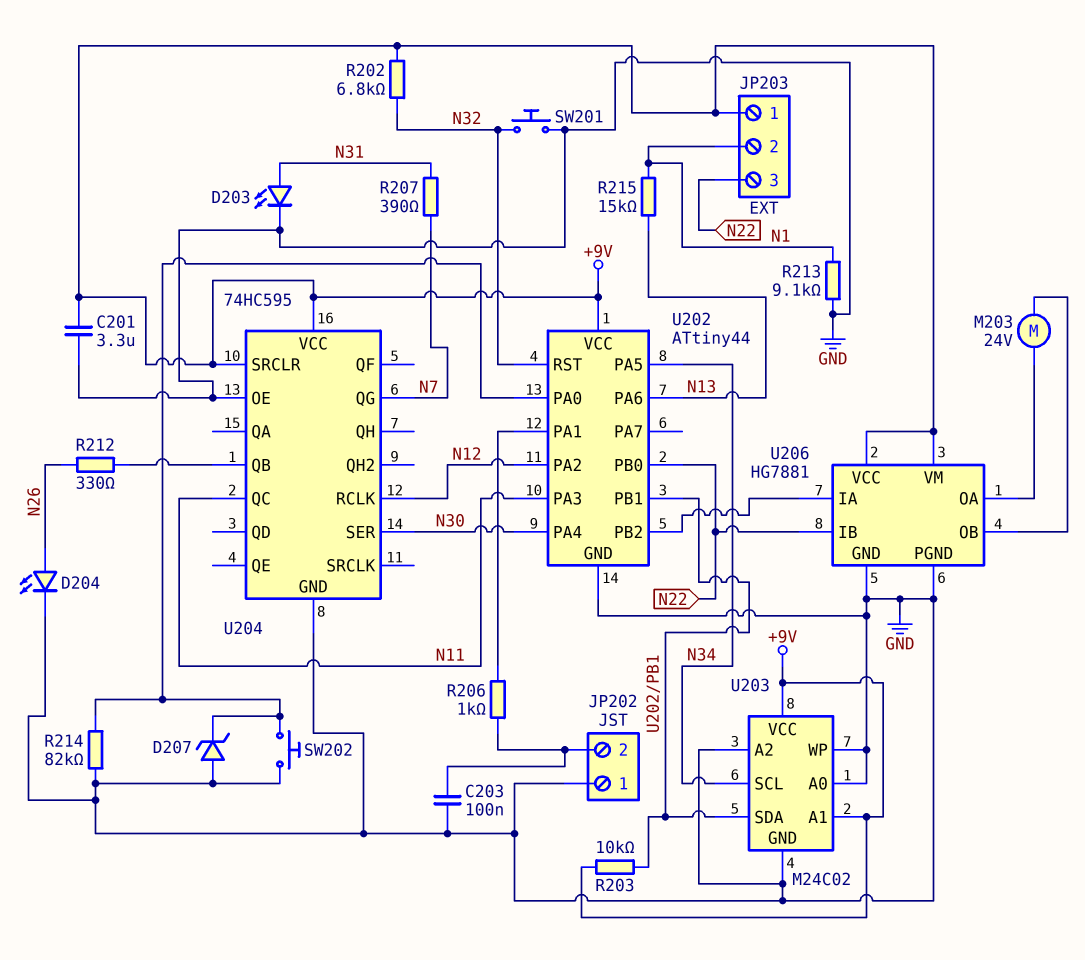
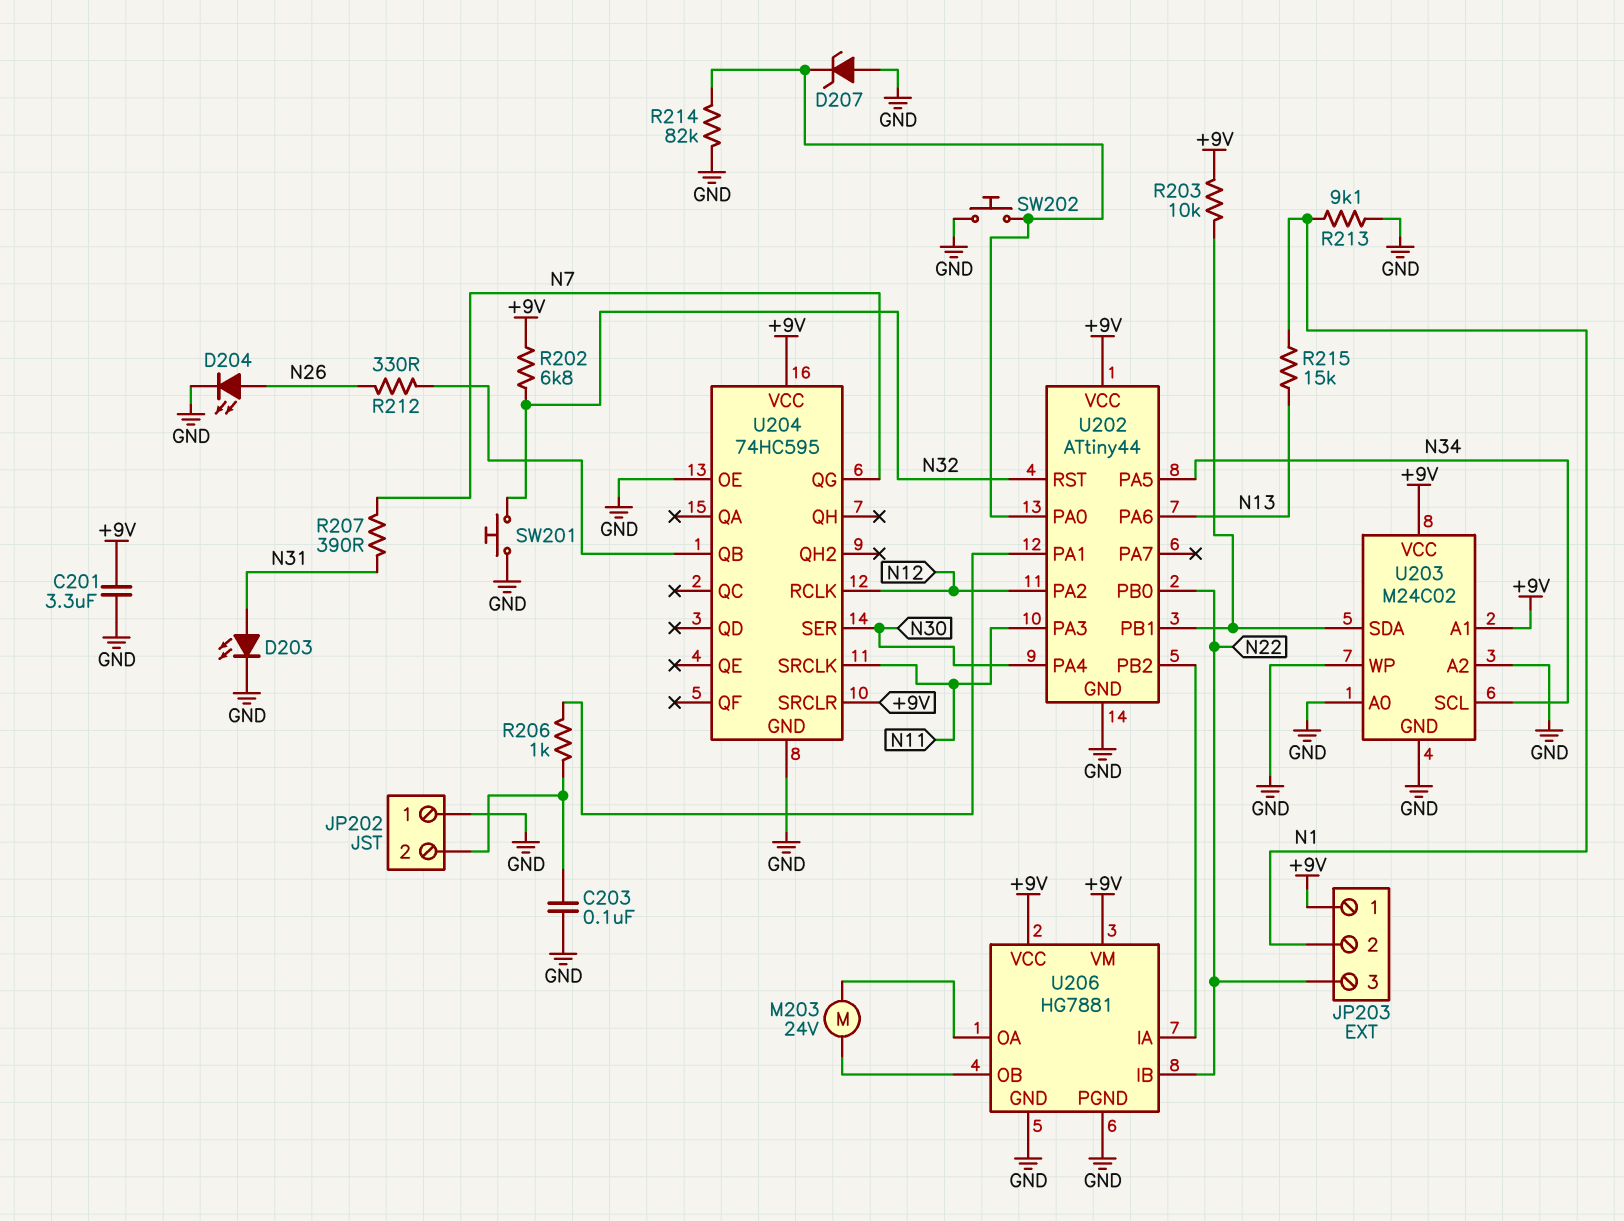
U204 pin QC: N11 -> none
U204 pin SRCLK: none -> N11

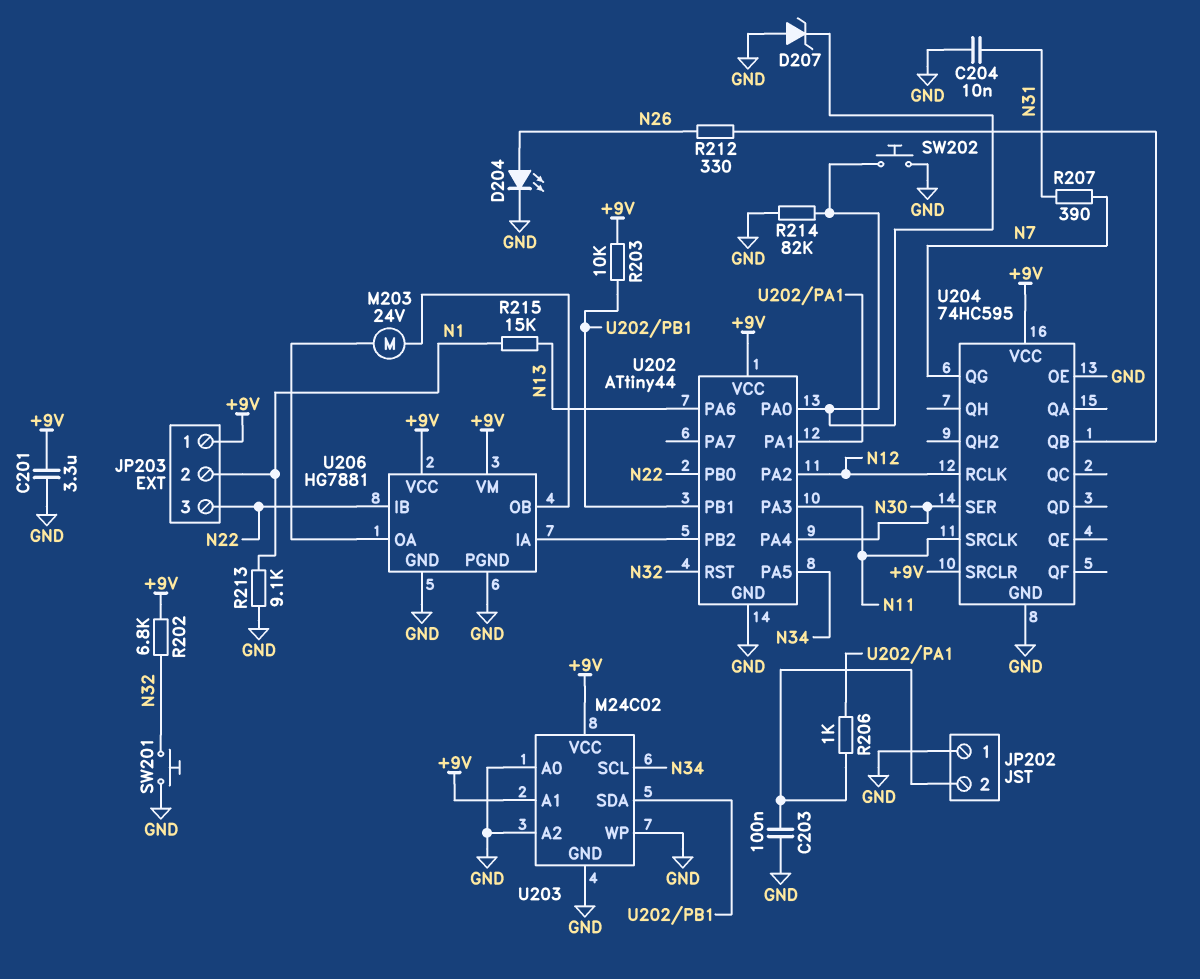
C204: none -> 10nF (GND, N31)
D203: LED (A N31, K GND) -> none

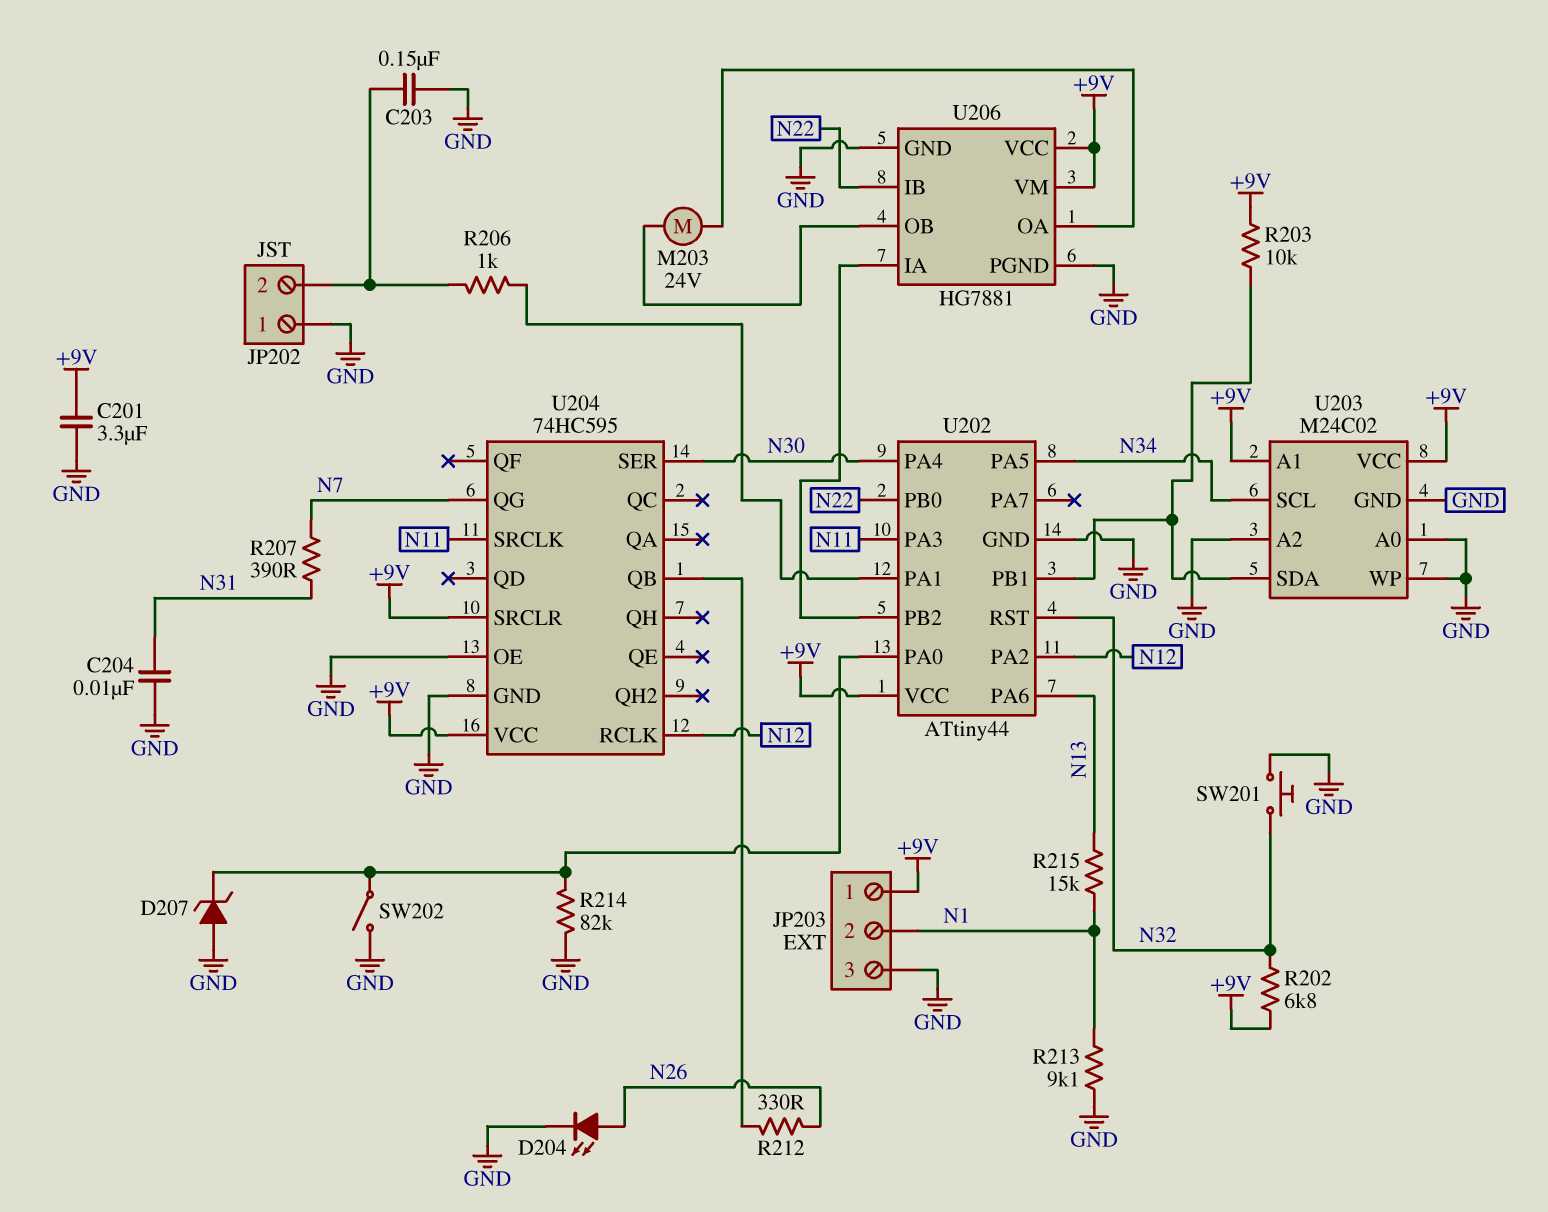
C203: 100nF (GND, JP202/2) -> 150nF (GND, JP202/2)
JP203 pin 3: N22 -> GND
SW202: button (GND, U202/PA0) -> switch (GND, U202/PA0)

